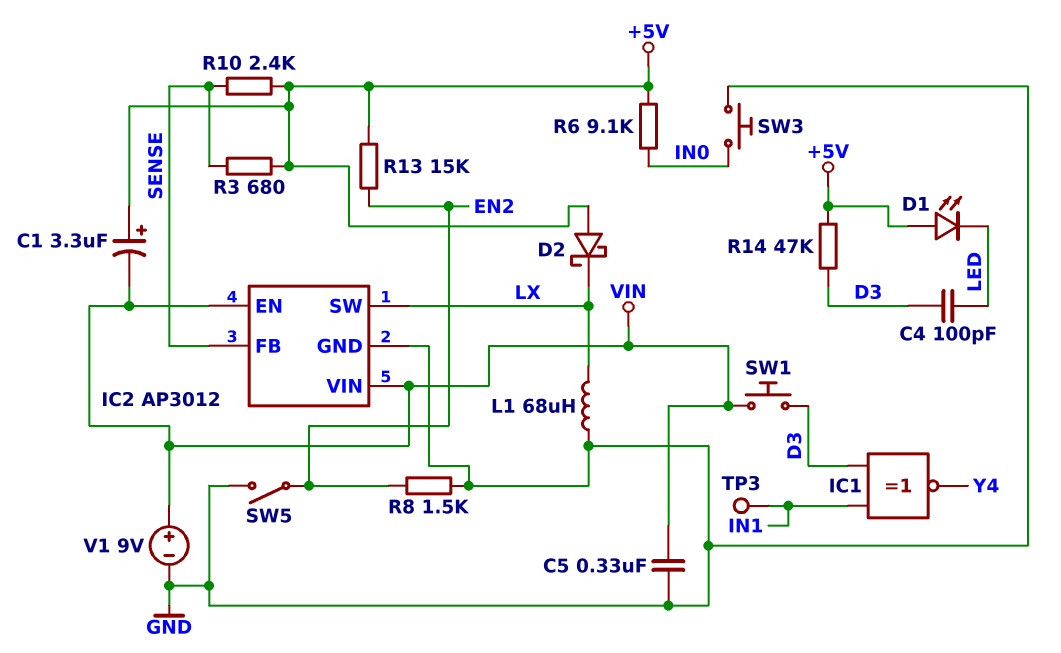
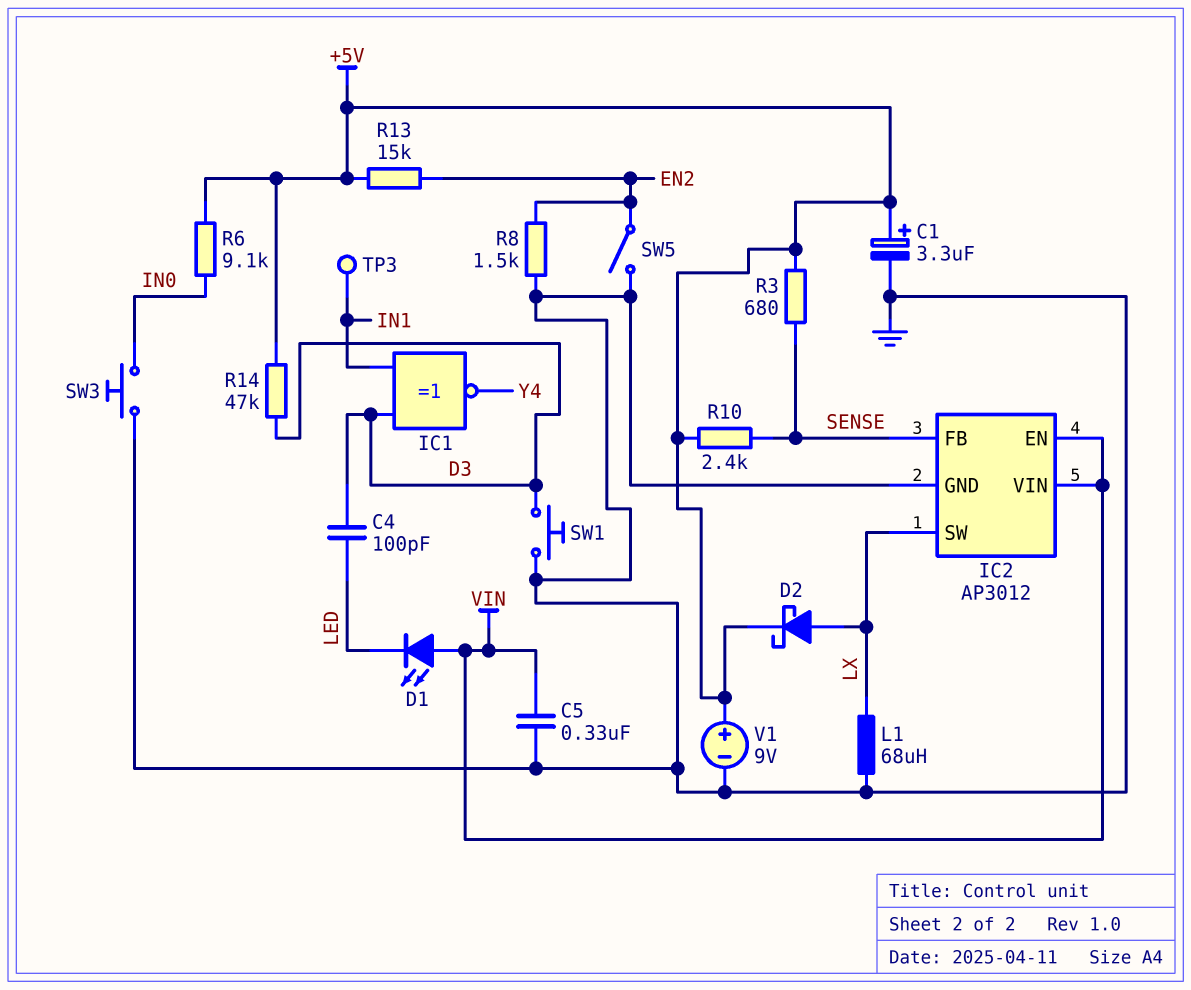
C1: 3.3uF (plus +5V, minus VIN) -> 3.3uF (plus +5V, minus GND)
D1: LED (A +5V, K LED) -> LED (A VIN, K LED)
D2: schottky (A +5V, K LX) -> schottky (A LX, K +5V)
SW1: button (D3, VIN) -> button (D3, GND)
V1: 9V (plus VIN, minus GND) -> 9V (plus +5V, minus GND)

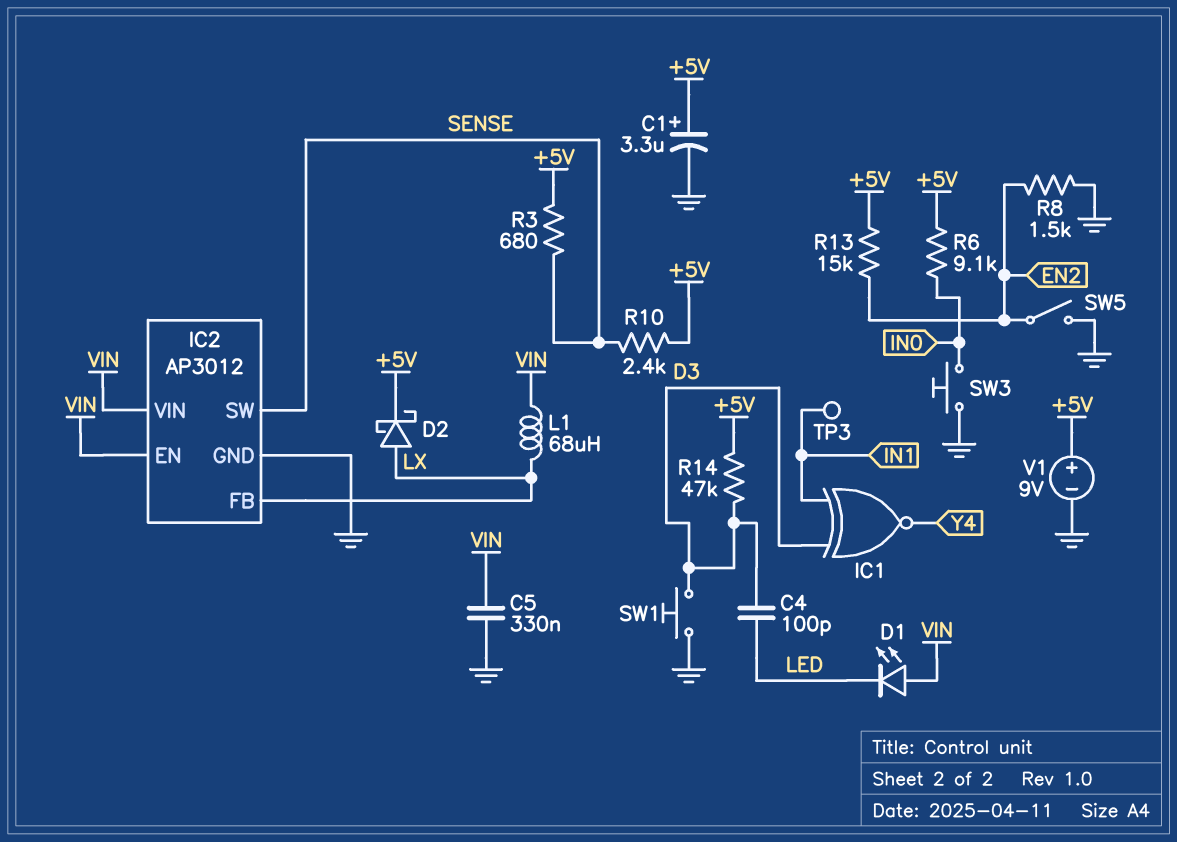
IC2 pin FB: SENSE -> LX
IC2 pin SW: LX -> SENSE
L1: 68uH (GND, LX) -> 68uH (LX, VIN)

